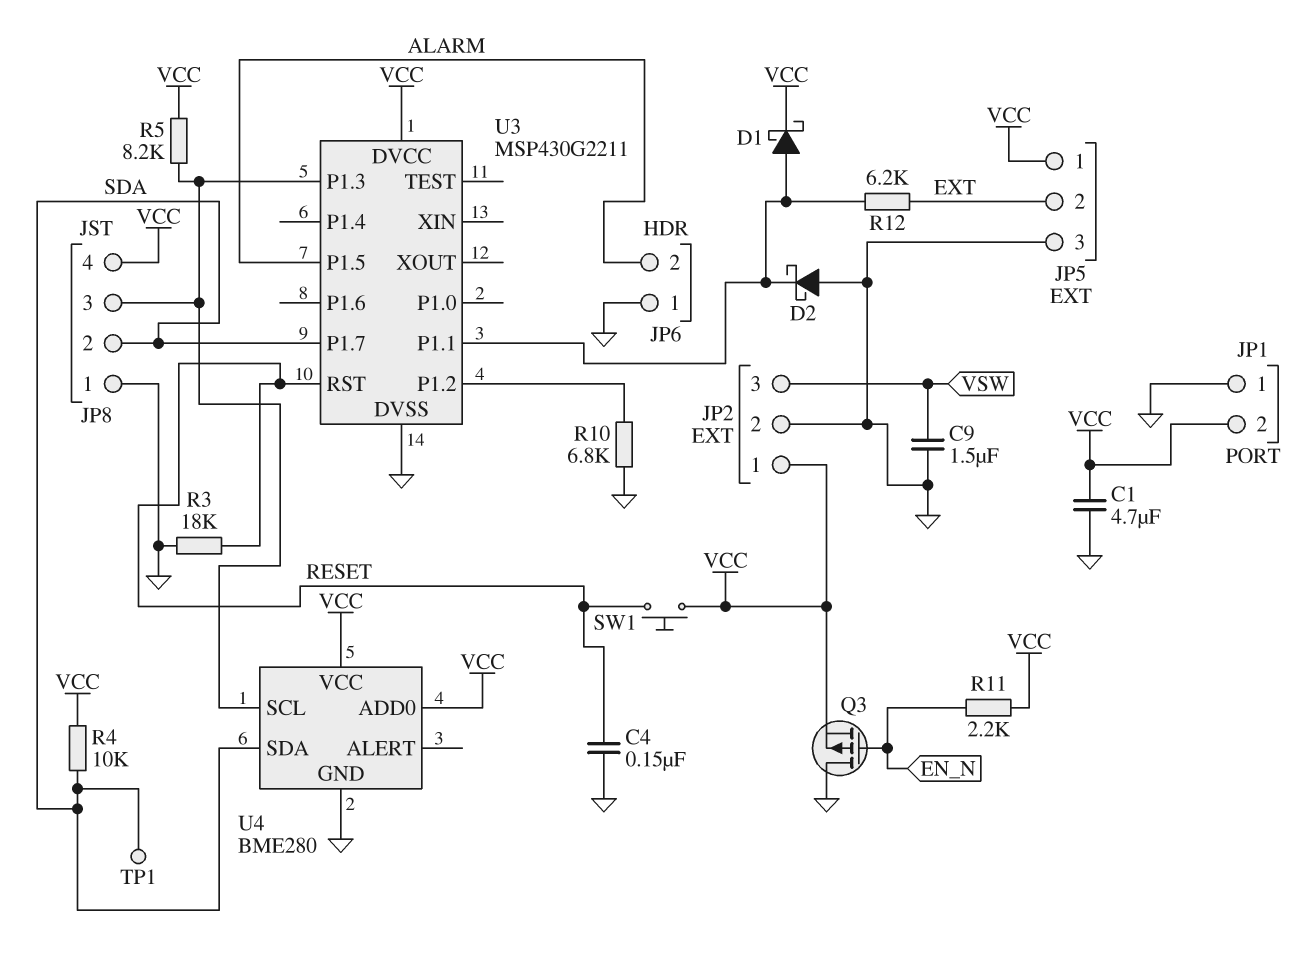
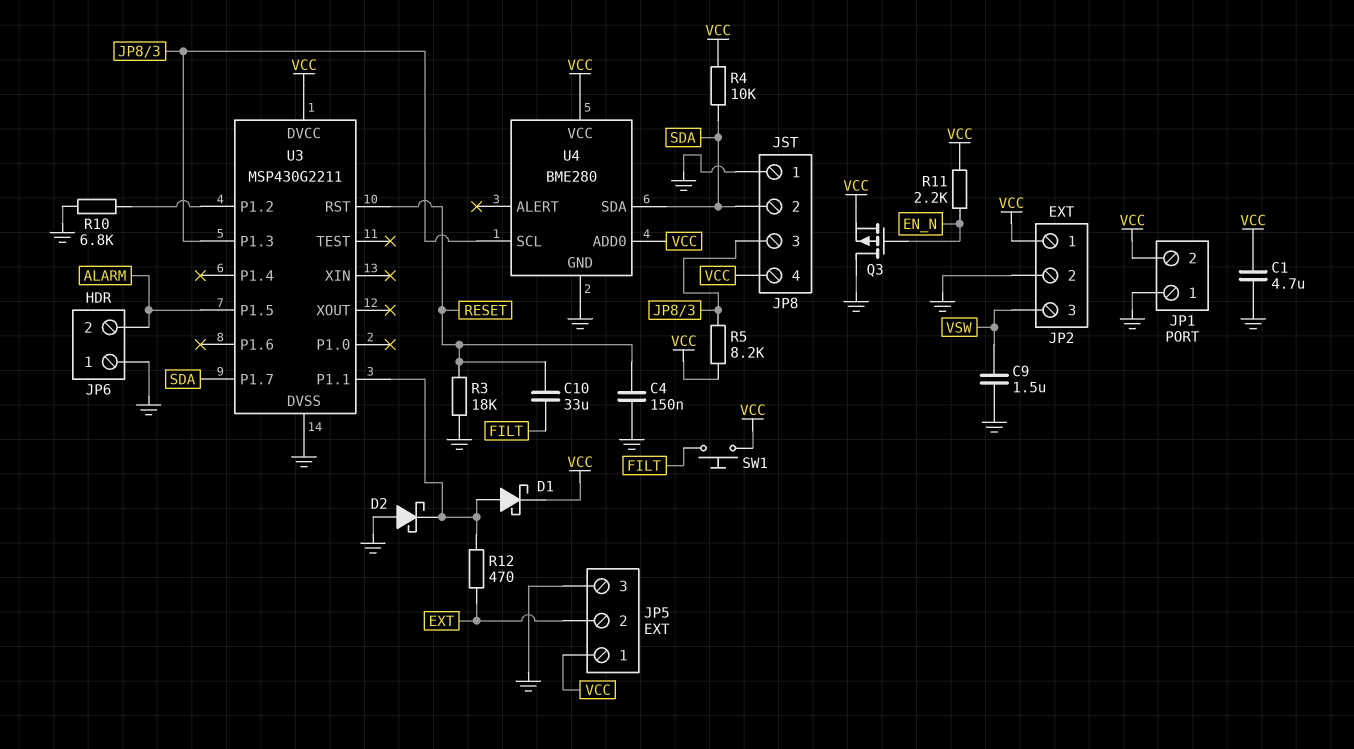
C10: none -> 33uF (FILT, RESET)
R12: 6.2k (EXT, U3/P1.1) -> 470 (EXT, U3/P1.1)
SW1: button (RESET, VCC) -> button (FILT, VCC)
TP1: test point (SDA) -> none

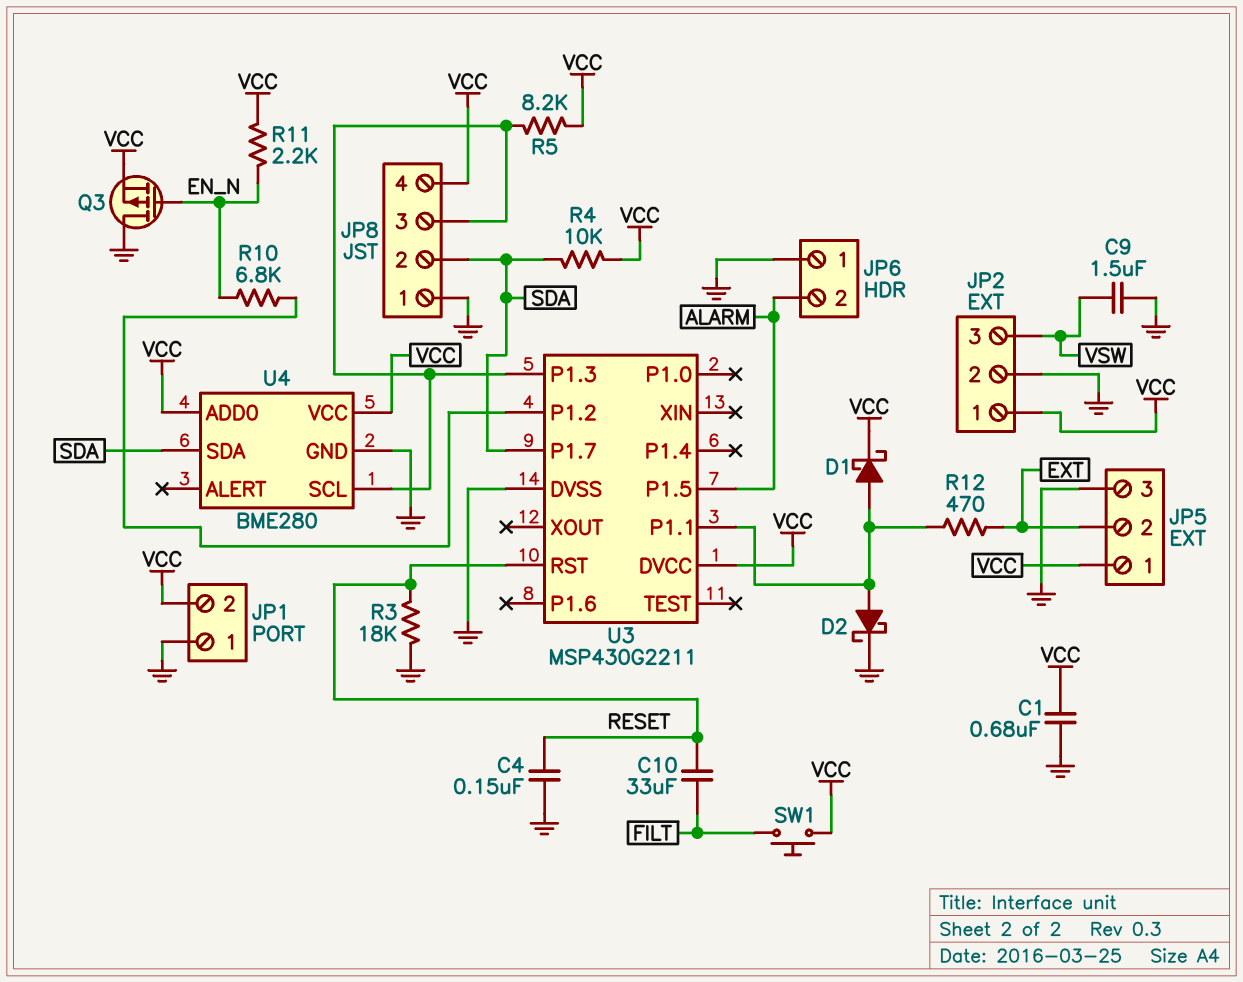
C1: 4.7uF (GND, VCC) -> 680nF (GND, VCC)
D2: schottky (A GND, K U3/P1.1) -> schottky (A U3/P1.1, K GND)
R10: 6.8k (GND, U3/P1.2) -> 6.8k (EN_N, U3/P1.2)

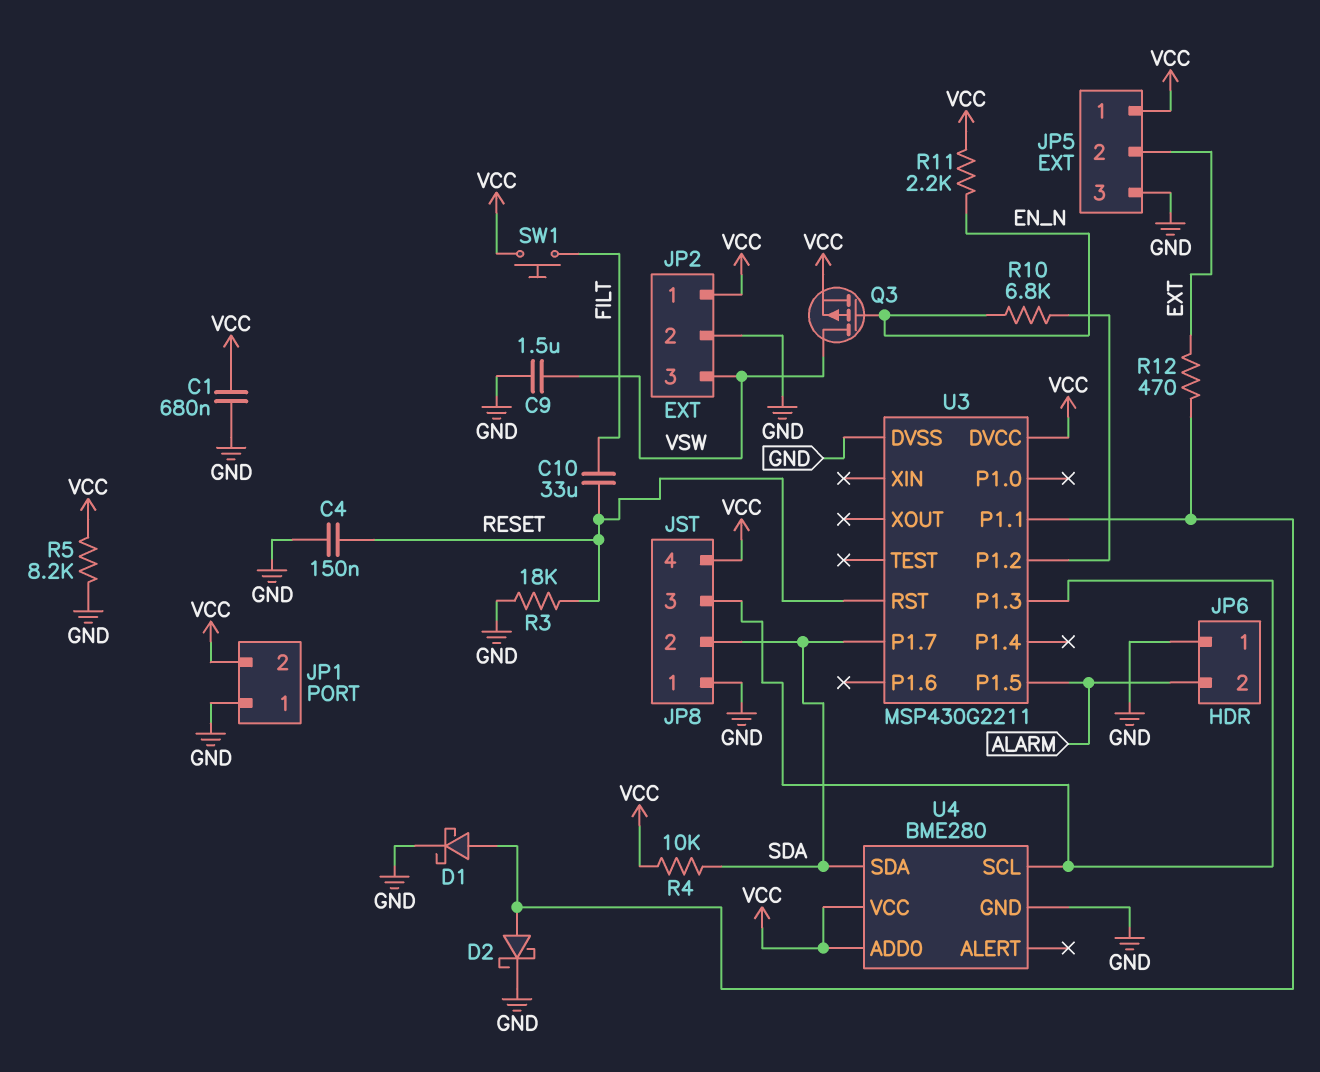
D1: schottky (A U3/P1.1, K VCC) -> schottky (A U3/P1.1, K GND)
Q3: PMOS (G EN_N, D GND, S VCC) -> PMOS (G EN_N, D VSW, S VCC)
R5: 8.2k (JP8/3, VCC) -> 8.2k (GND, VCC)

